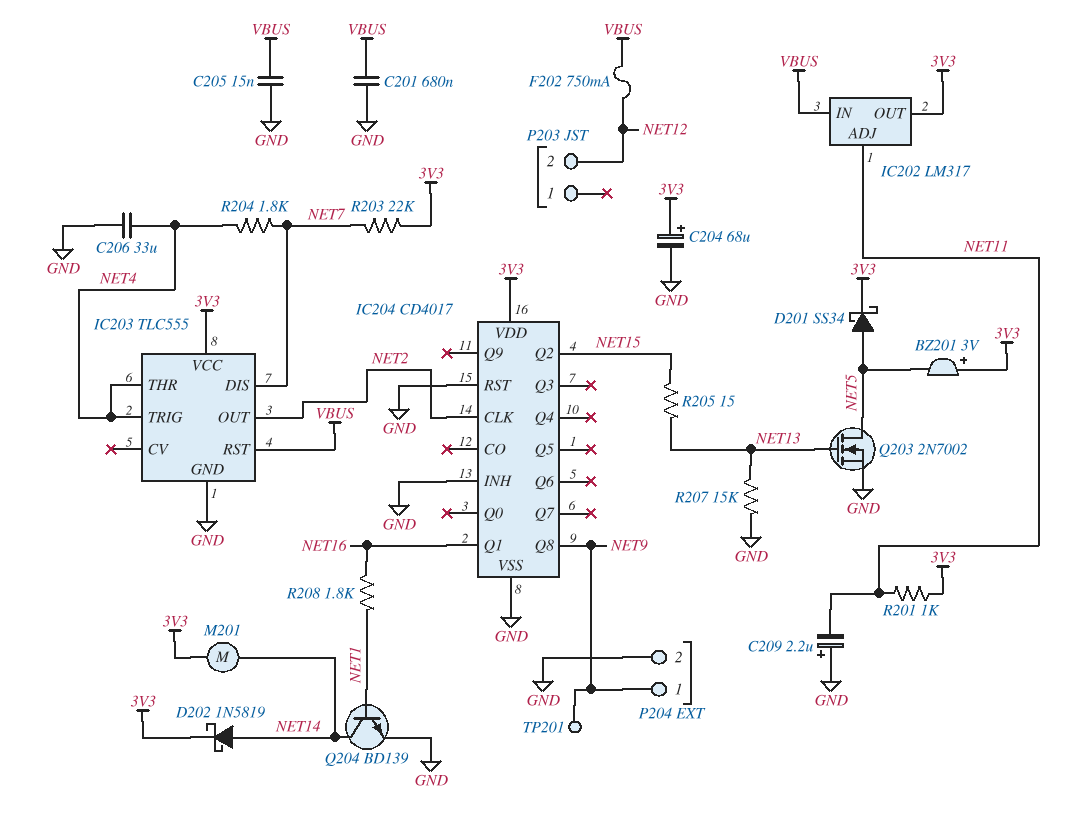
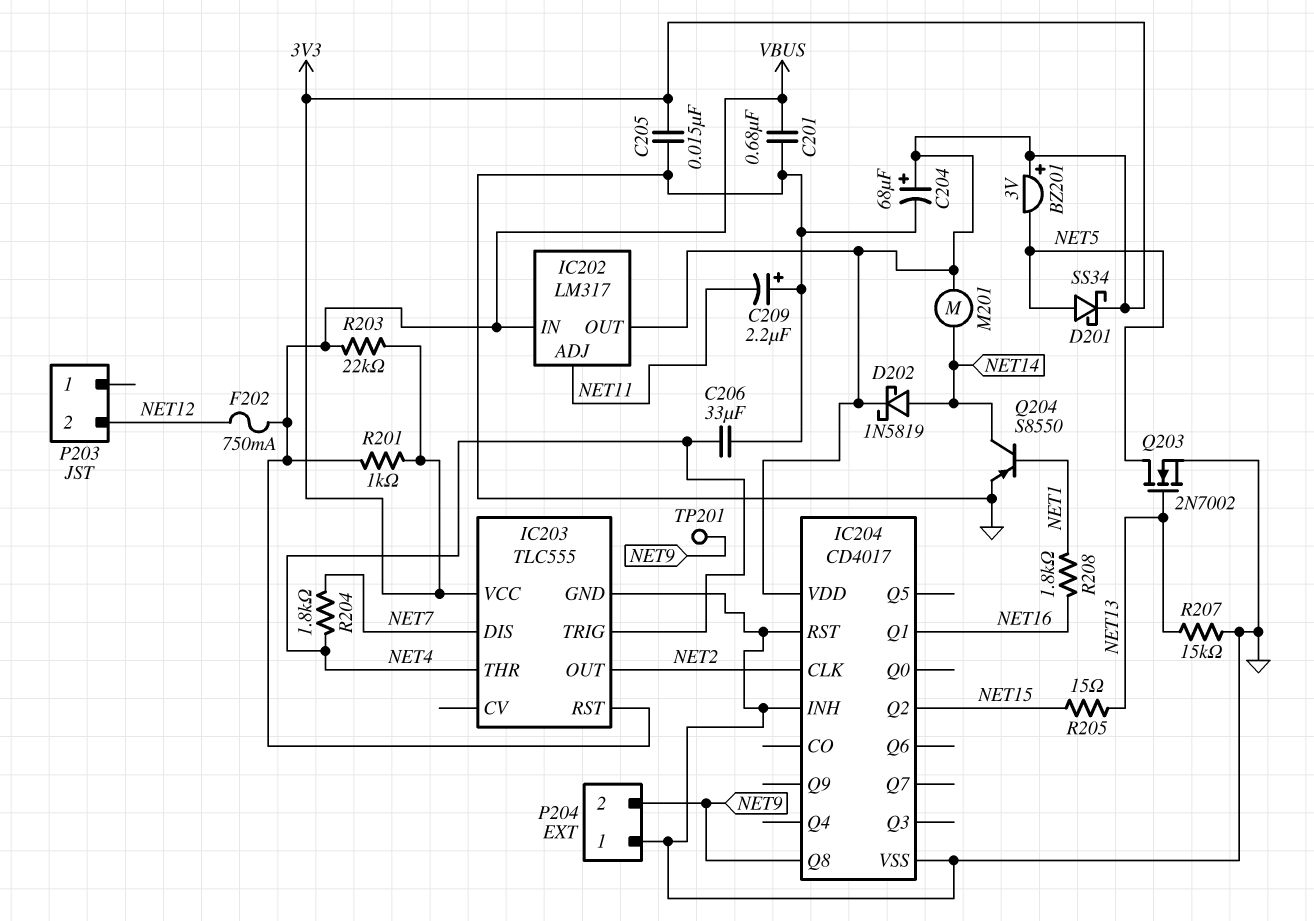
C205: 15nF (GND, VBUS) -> 15nF (3V3, GND)
P204 pin 1: NET9 -> GND
P204 pin 2: GND -> NET9
Q204: NPN BD139 (B NET1, C NET14, E GND) -> PNP S8550 (B NET1, C NET14, E GND)
R201: 1k (3V3, NET11) -> 1k (3V3, VBUS)
R203: 22k (3V3, NET7) -> 22k (3V3, VBUS)

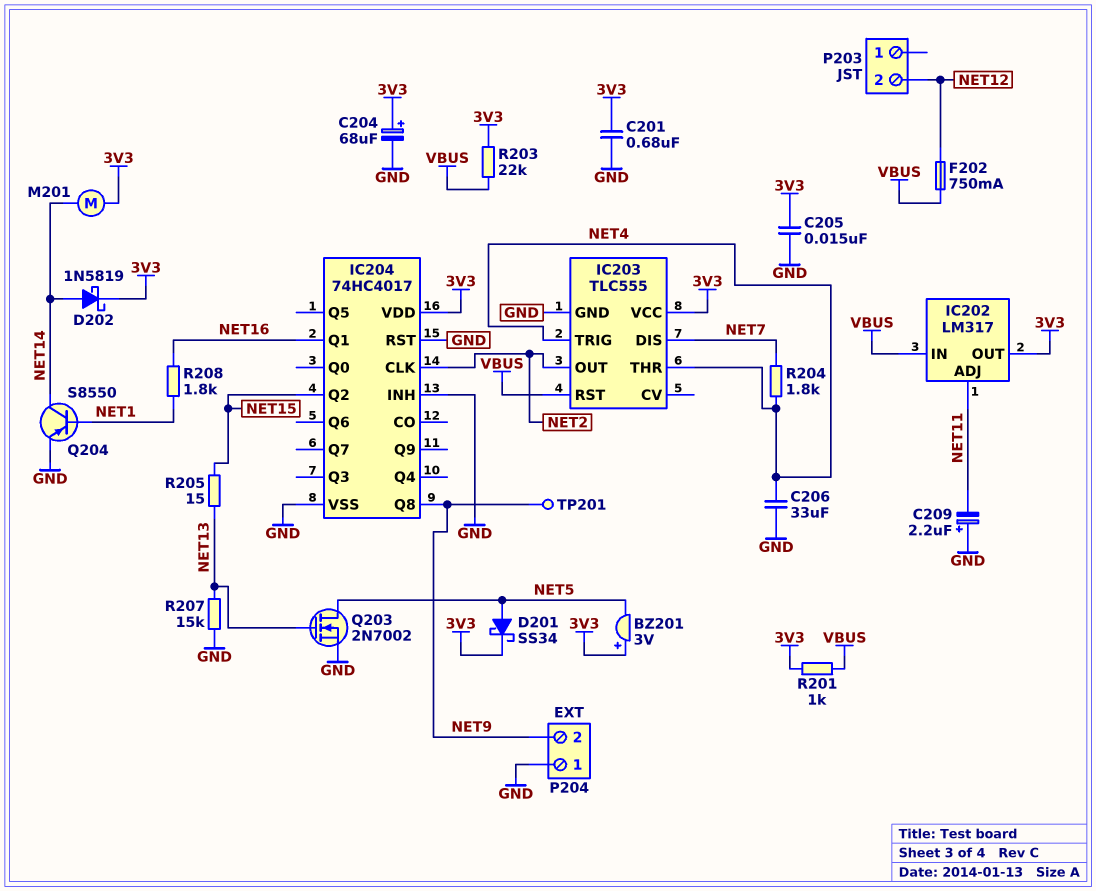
C201: 680nF (GND, VBUS) -> 680nF (3V3, GND)
IC204: CD4017 -> 74HC4017

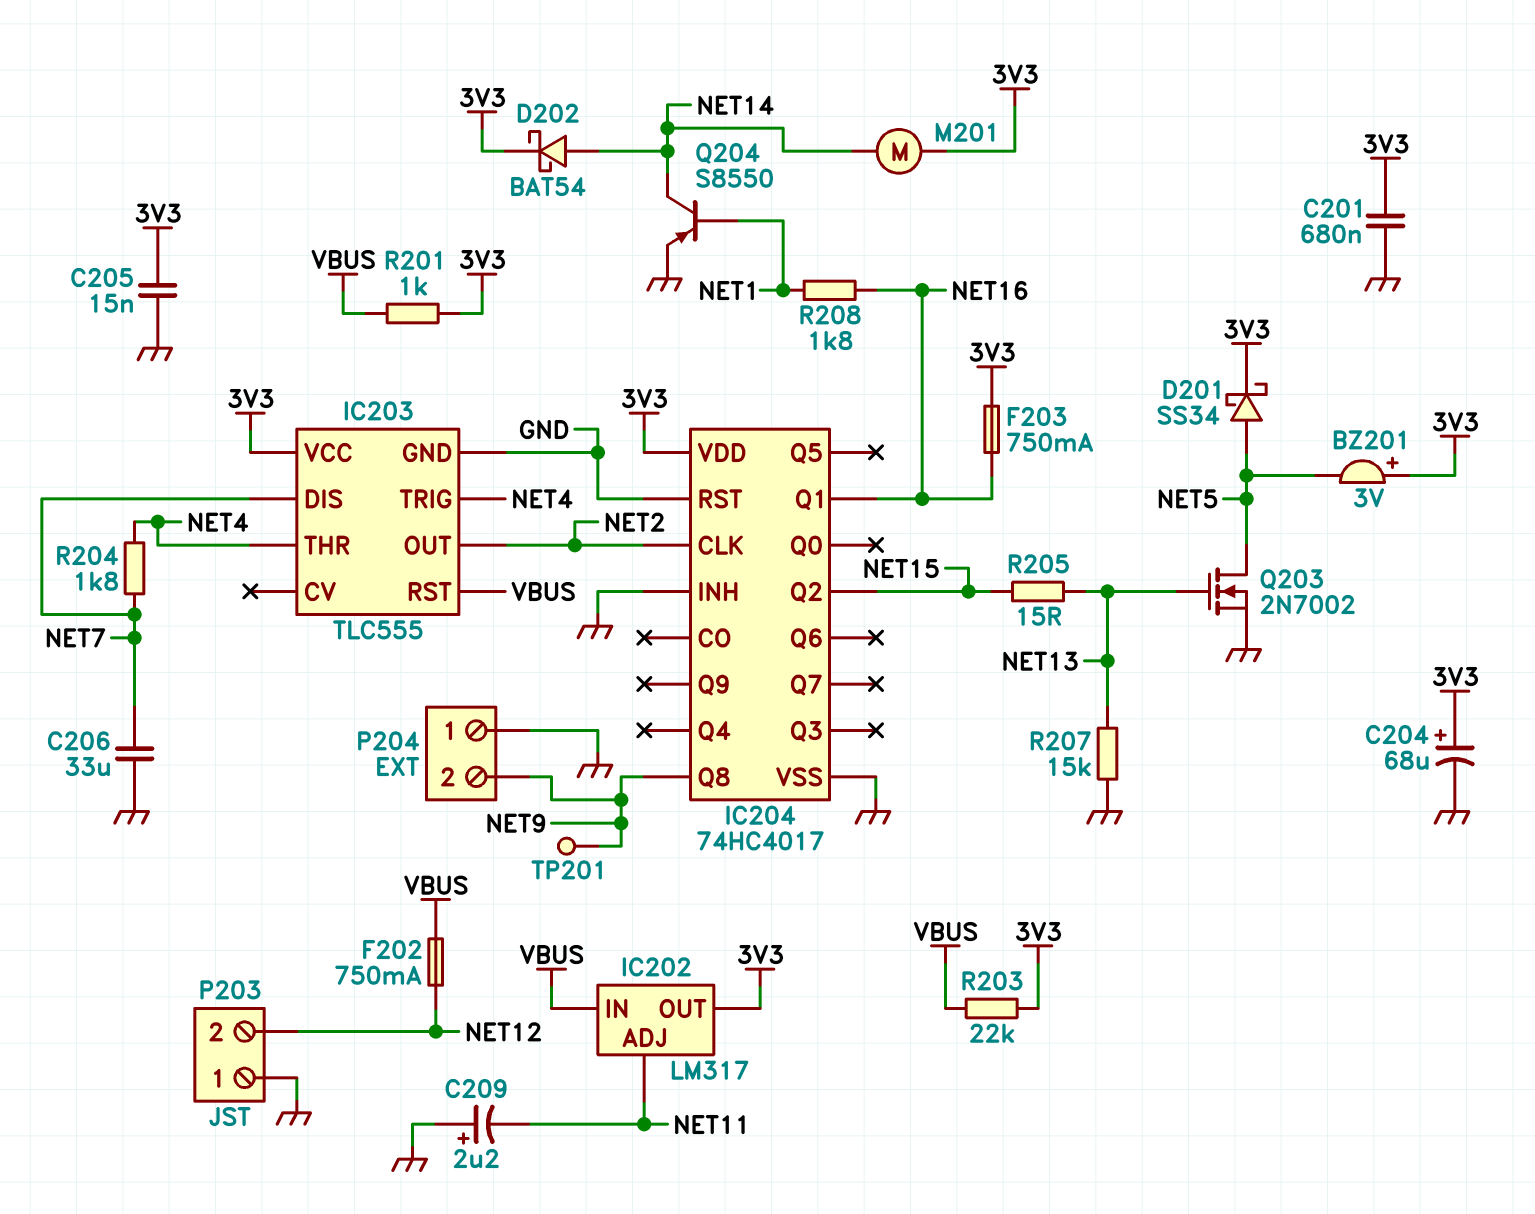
C206: 33uF (GND, NET4) -> 33uF (GND, NET7)
D202: schottky 1N5819 (A NET14, K 3V3) -> schottky BAT54 (A NET14, K 3V3)
F203: none -> 750mA (3V3, NET16)
P203 pin 1: none -> GND

